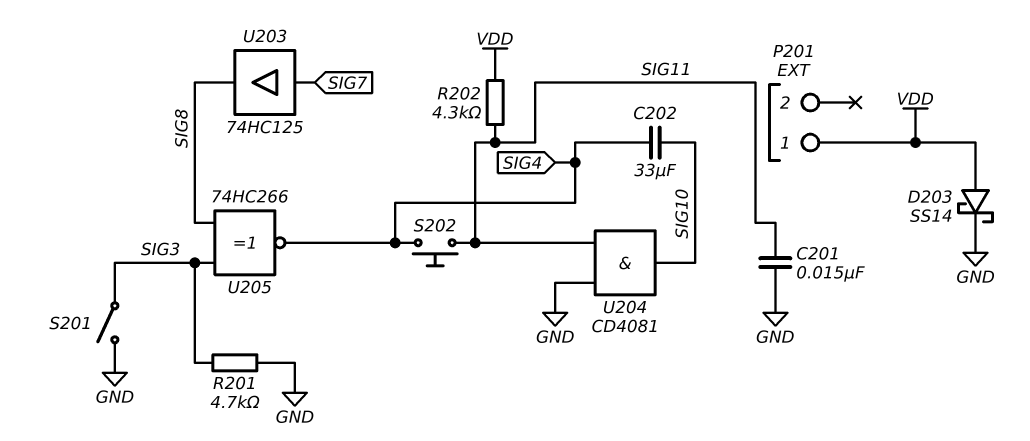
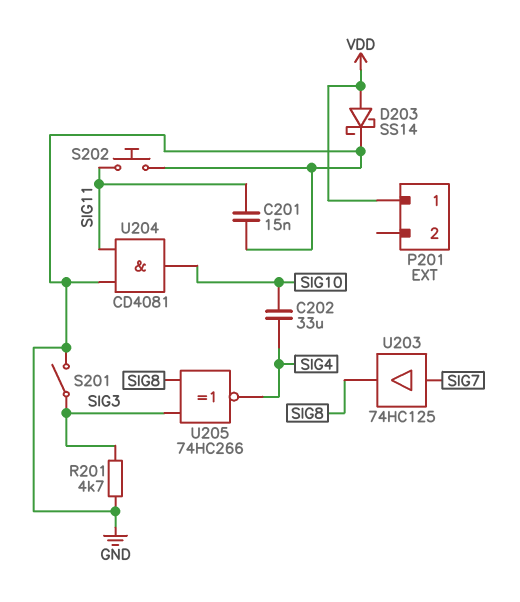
R202: 4.3k (SIG11, VDD) -> none
S202: button (SIG4, SIG11) -> button (GND, SIG11)

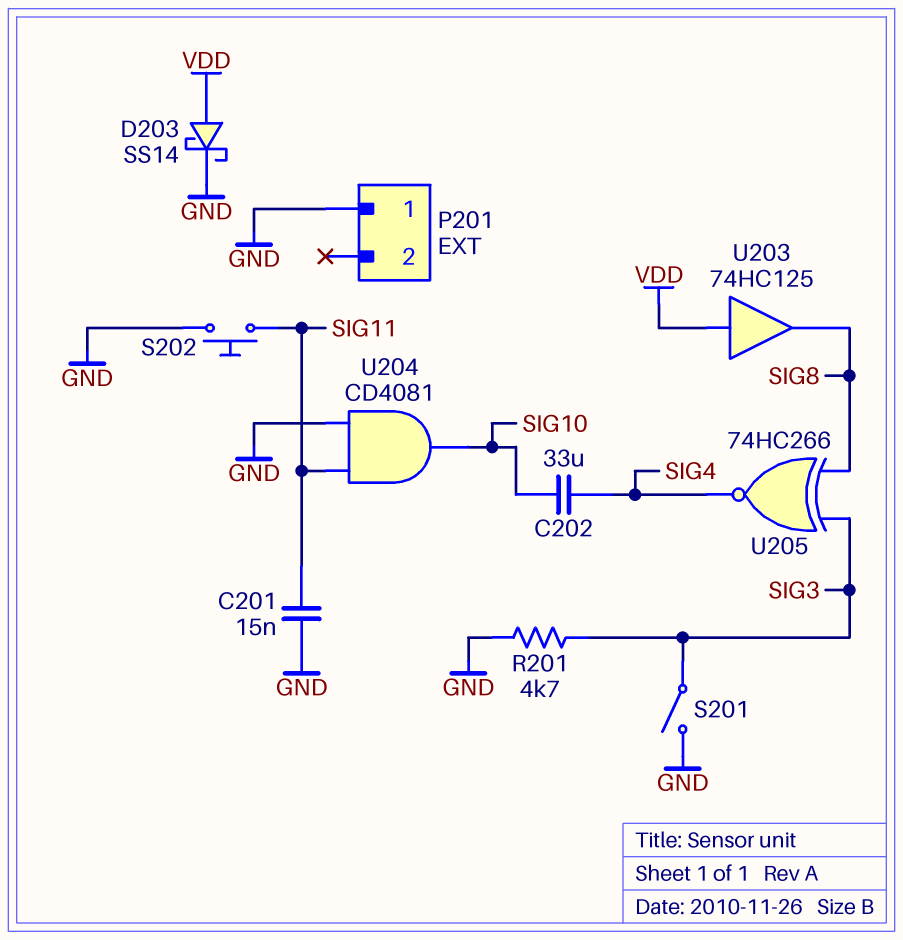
P201 pin 1: VDD -> GND
U203: buffer 74HC125 (in SIG7, out SIG8) -> buffer 74HC125 (in VDD, out SIG8)

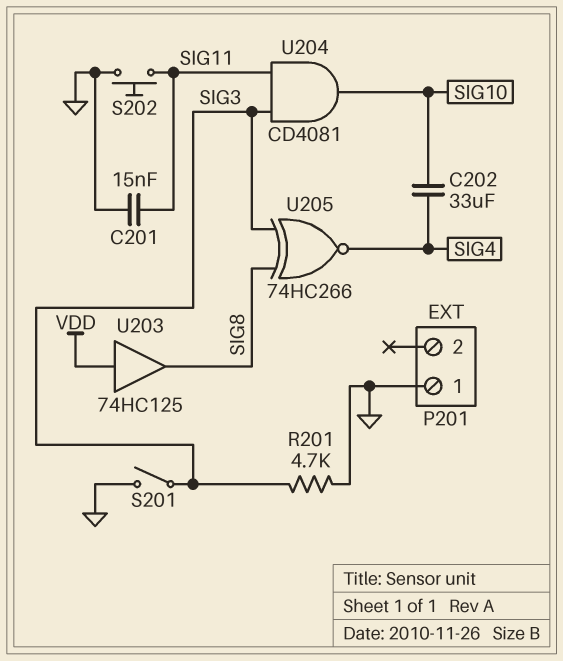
D203: schottky SS14 (A VDD, K GND) -> none
U204: AND CD4081 (in GND, in SIG11, out SIG10) -> AND CD4081 (in SIG3, in SIG11, out SIG10)

